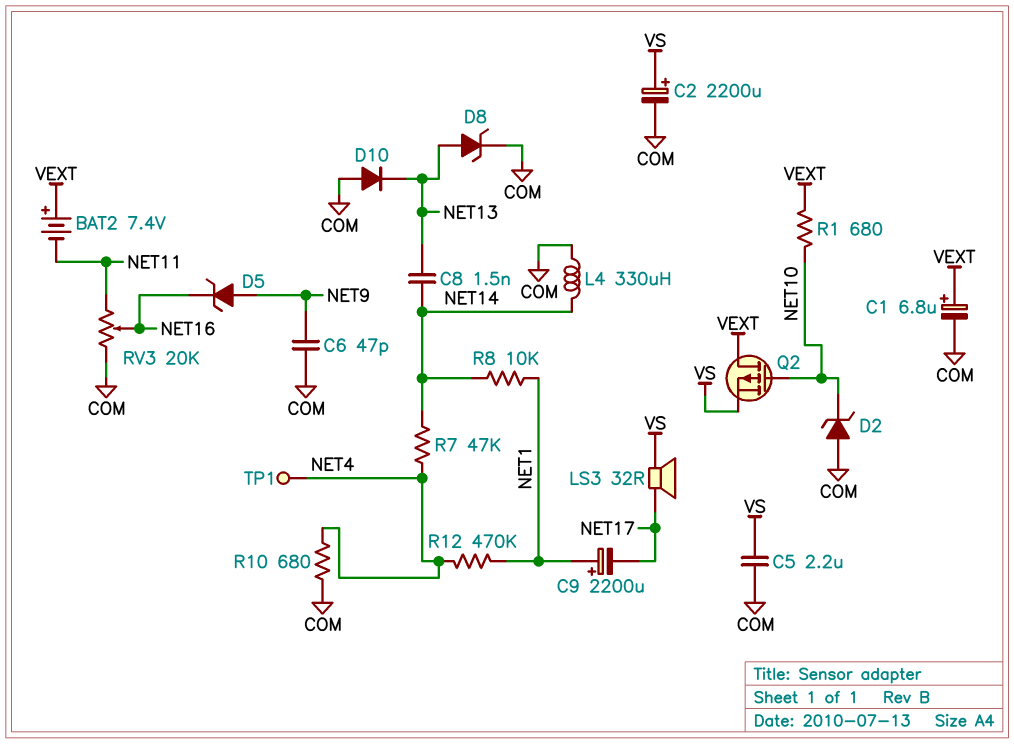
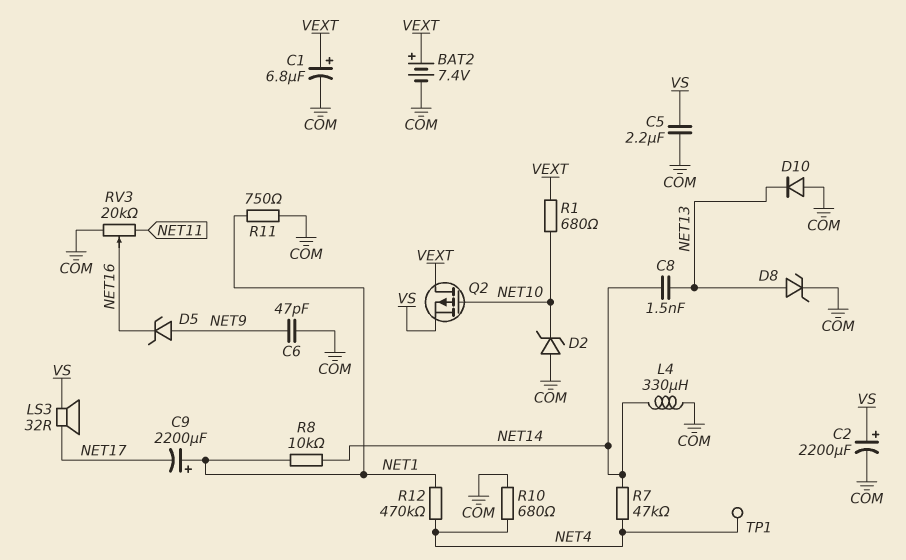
BAT2: 7.4V (plus VEXT, minus NET11) -> 7.4V (plus VEXT, minus COM)
R11: none -> 750 (COM, NET1)

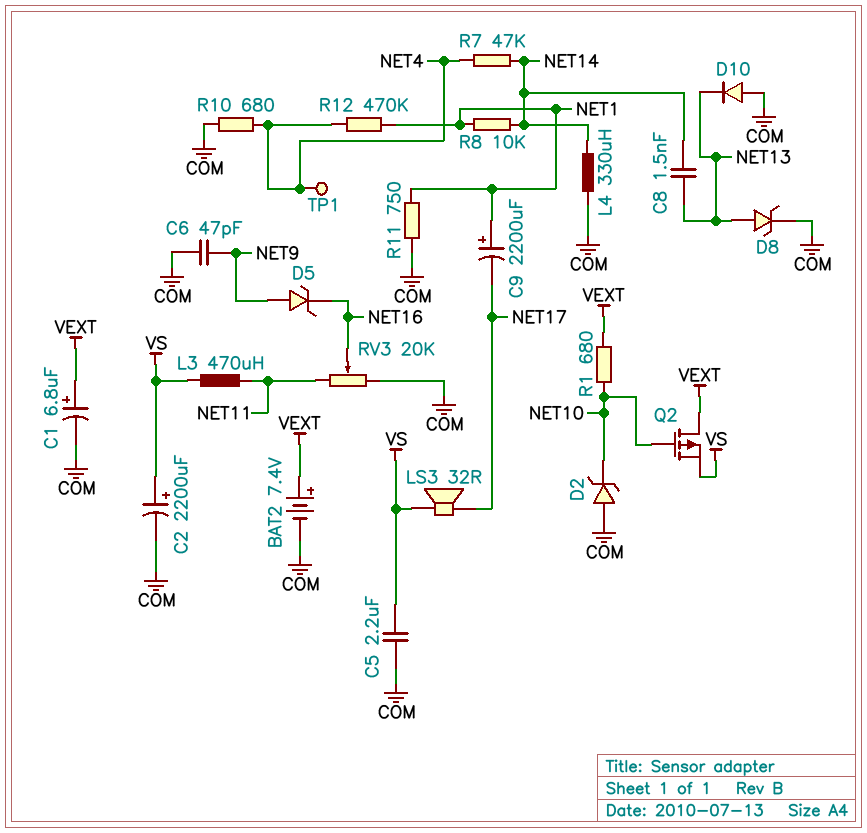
L3: none -> 470uH (NET11, VS)

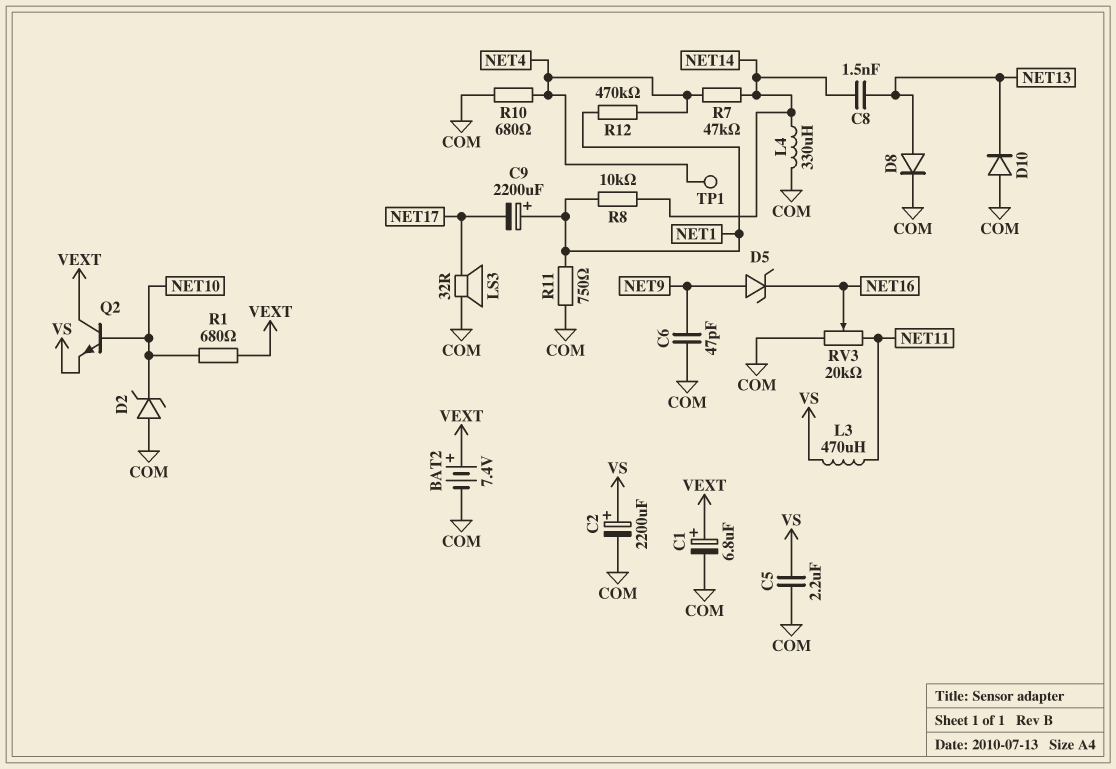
D8: zener (A NET13, K COM) -> diode (A NET13, K COM)
LS3: speaker 32R (NET17, VS) -> speaker 32R (COM, NET17)
Q2: PMOS (G NET10, D VEXT, S VS) -> NPN (B NET10, C VEXT, E VS)

